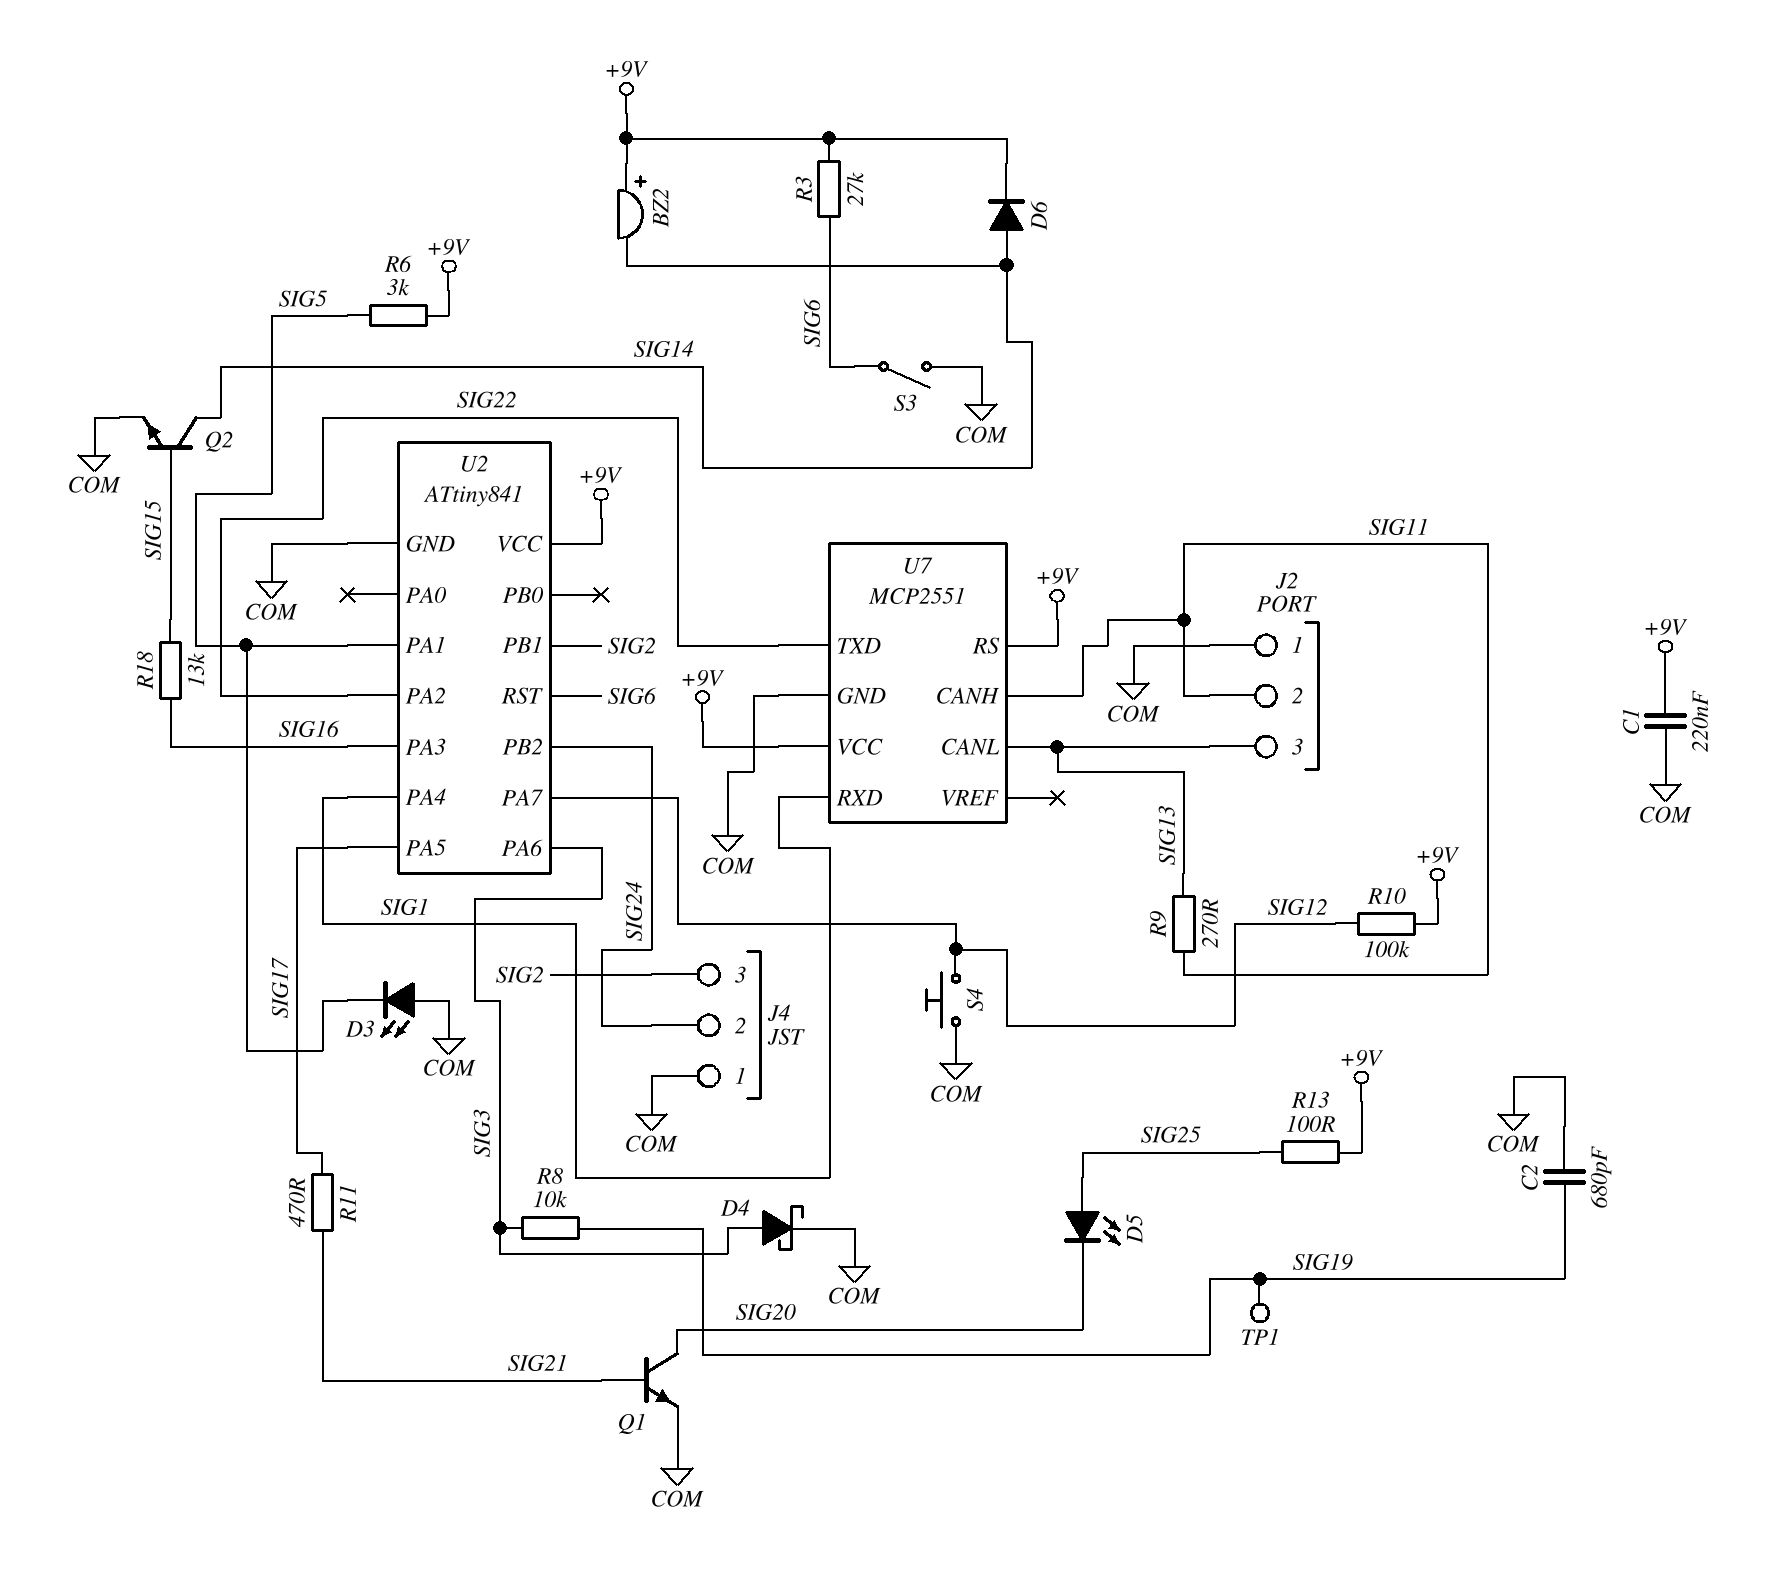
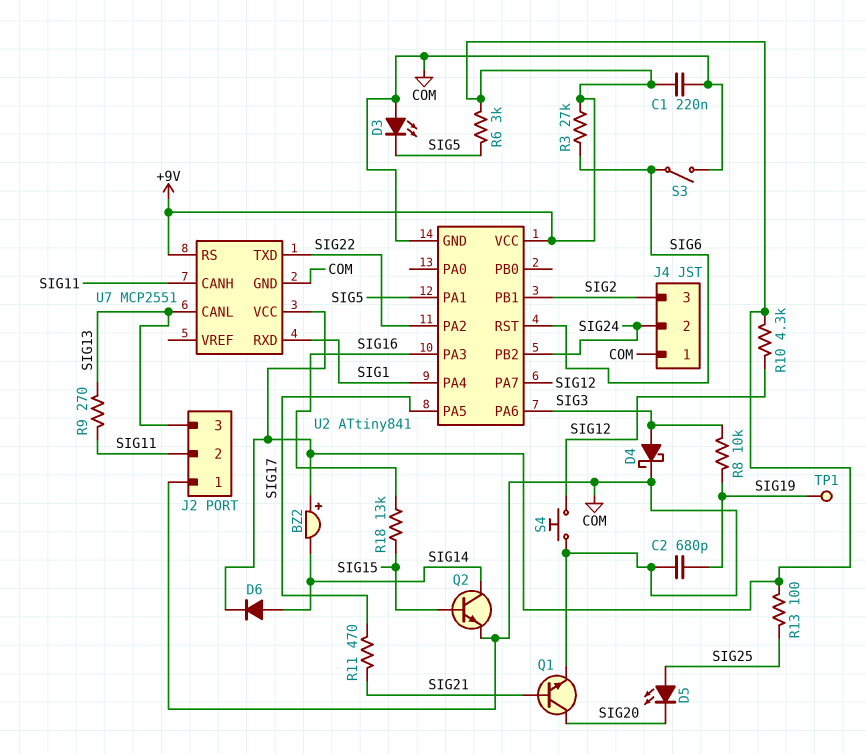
R10: 100k (+9V, SIG12) -> 4.3k (+9V, SIG12)

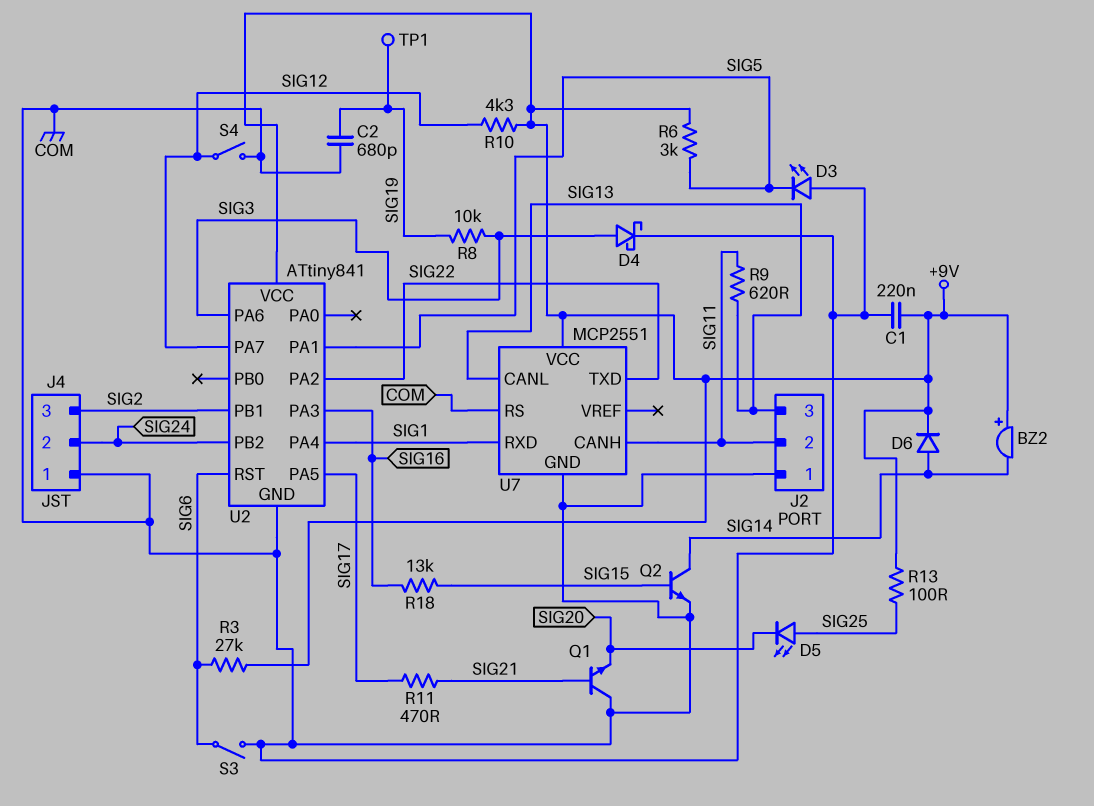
Q1: NPN (B SIG21, C SIG20, E COM) -> NPN (B SIG21, C COM, E SIG20)
R9: 270 (SIG11, SIG13) -> 620 (SIG11, SIG13)
S4: button (COM, SIG12) -> switch (COM, SIG12)
U7 pin RS: +9V -> COM

